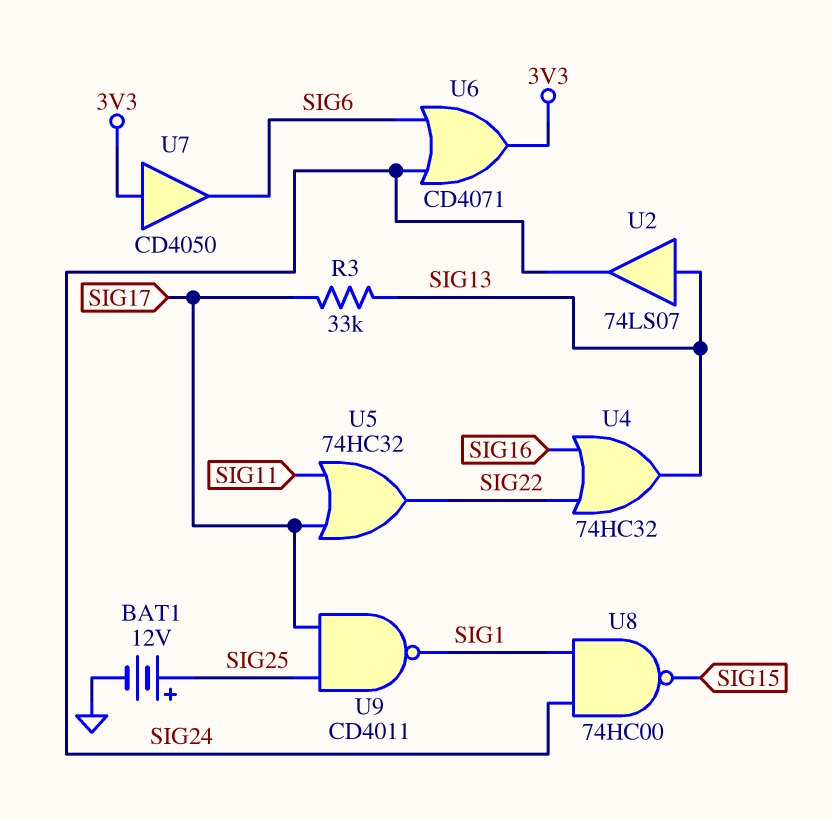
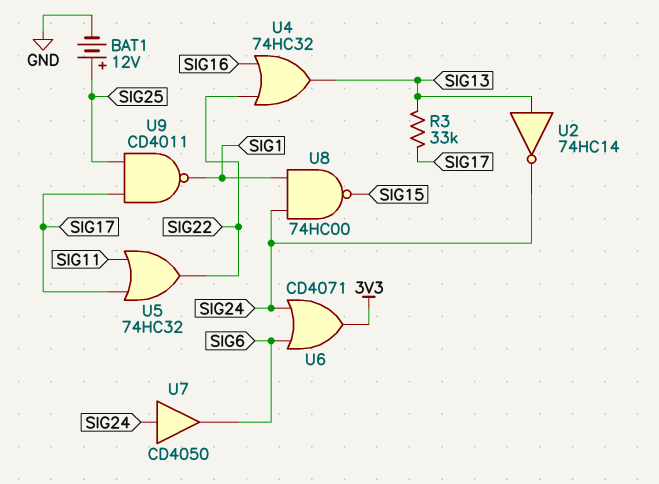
U2: buffer 74LS07 (in SIG13, out SIG24) -> NOT 74HC14 (in SIG13, out SIG24)
U7: buffer CD4050 (in 3V3, out SIG6) -> buffer CD4050 (in SIG24, out SIG6)

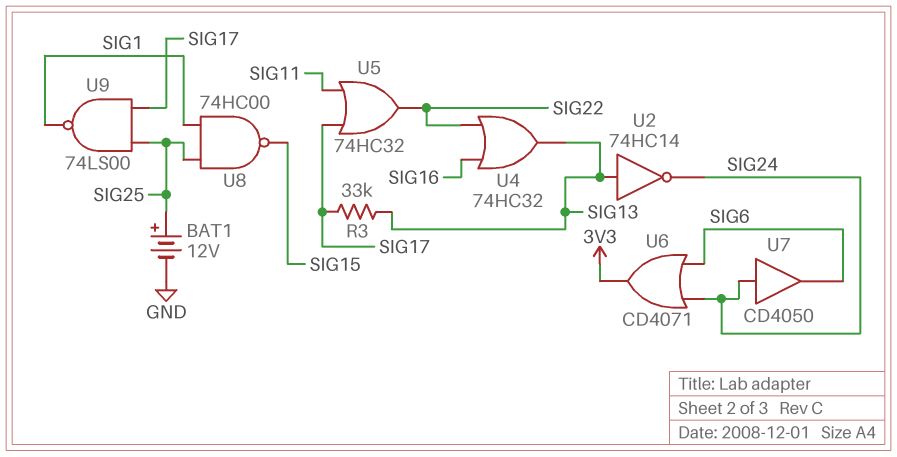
U8: NAND 74HC00 (in SIG1, in SIG24, out SIG15) -> NAND 74HC00 (in SIG1, in SIG25, out SIG15)
U9: NAND CD4011 (in SIG17, in SIG25, out SIG1) -> NAND 74LS00 (in SIG17, in SIG25, out SIG1)

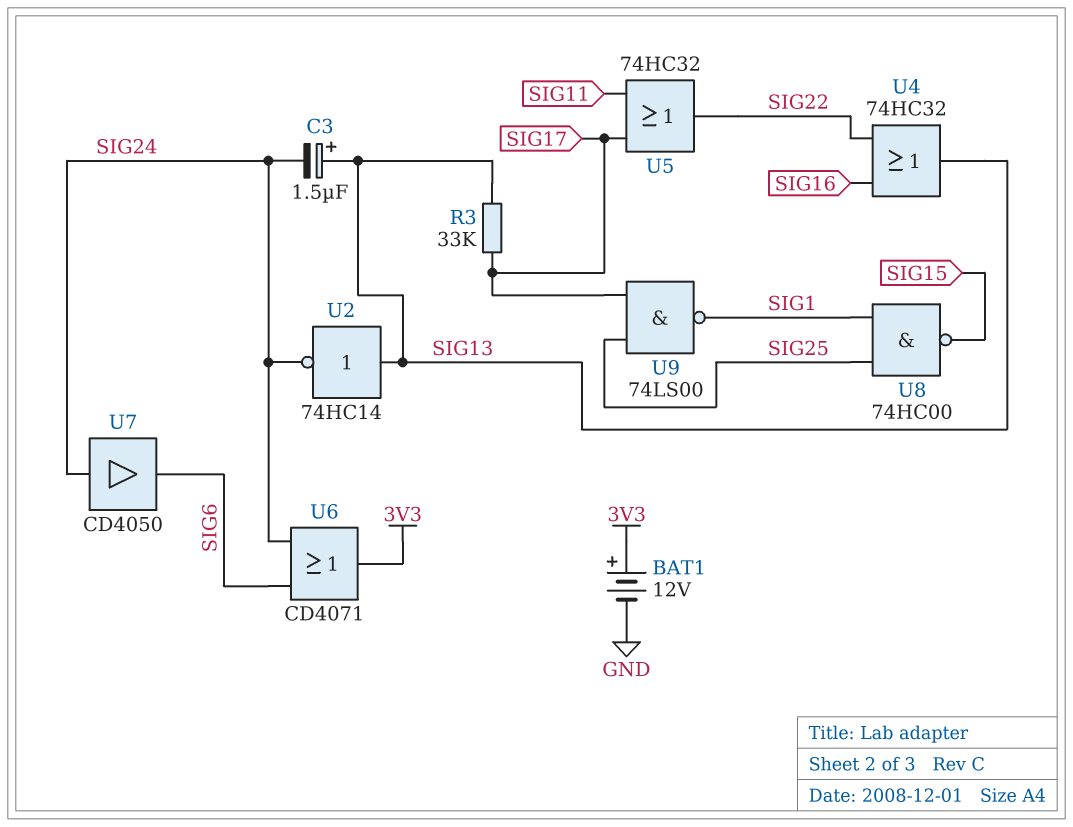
BAT1: 12V (plus SIG25, minus GND) -> 12V (plus 3V3, minus GND)
C3: none -> 1.5uF (plus SIG13, minus SIG24)

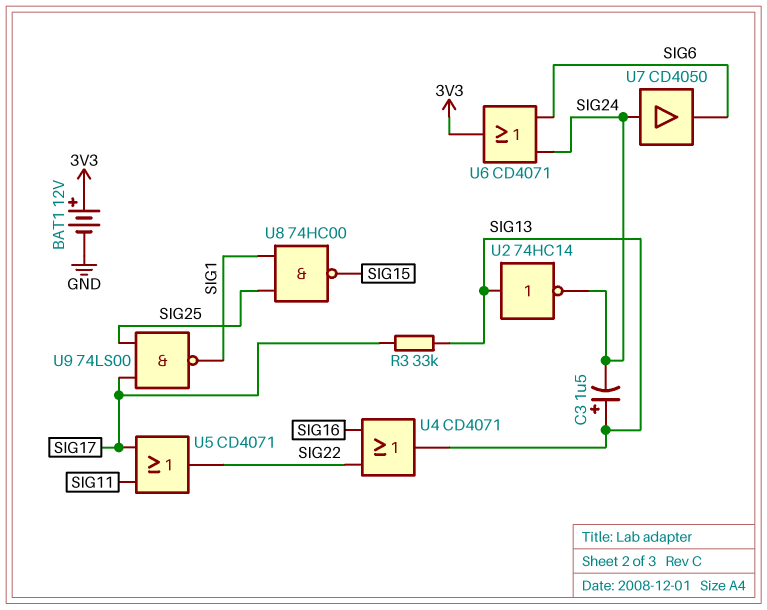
U4: OR 74HC32 (in SIG16, in SIG22, out SIG13) -> OR CD4071 (in SIG16, in SIG22, out SIG13)
U5: OR 74HC32 (in SIG11, in SIG17, out SIG22) -> OR CD4071 (in SIG11, in SIG17, out SIG22)

